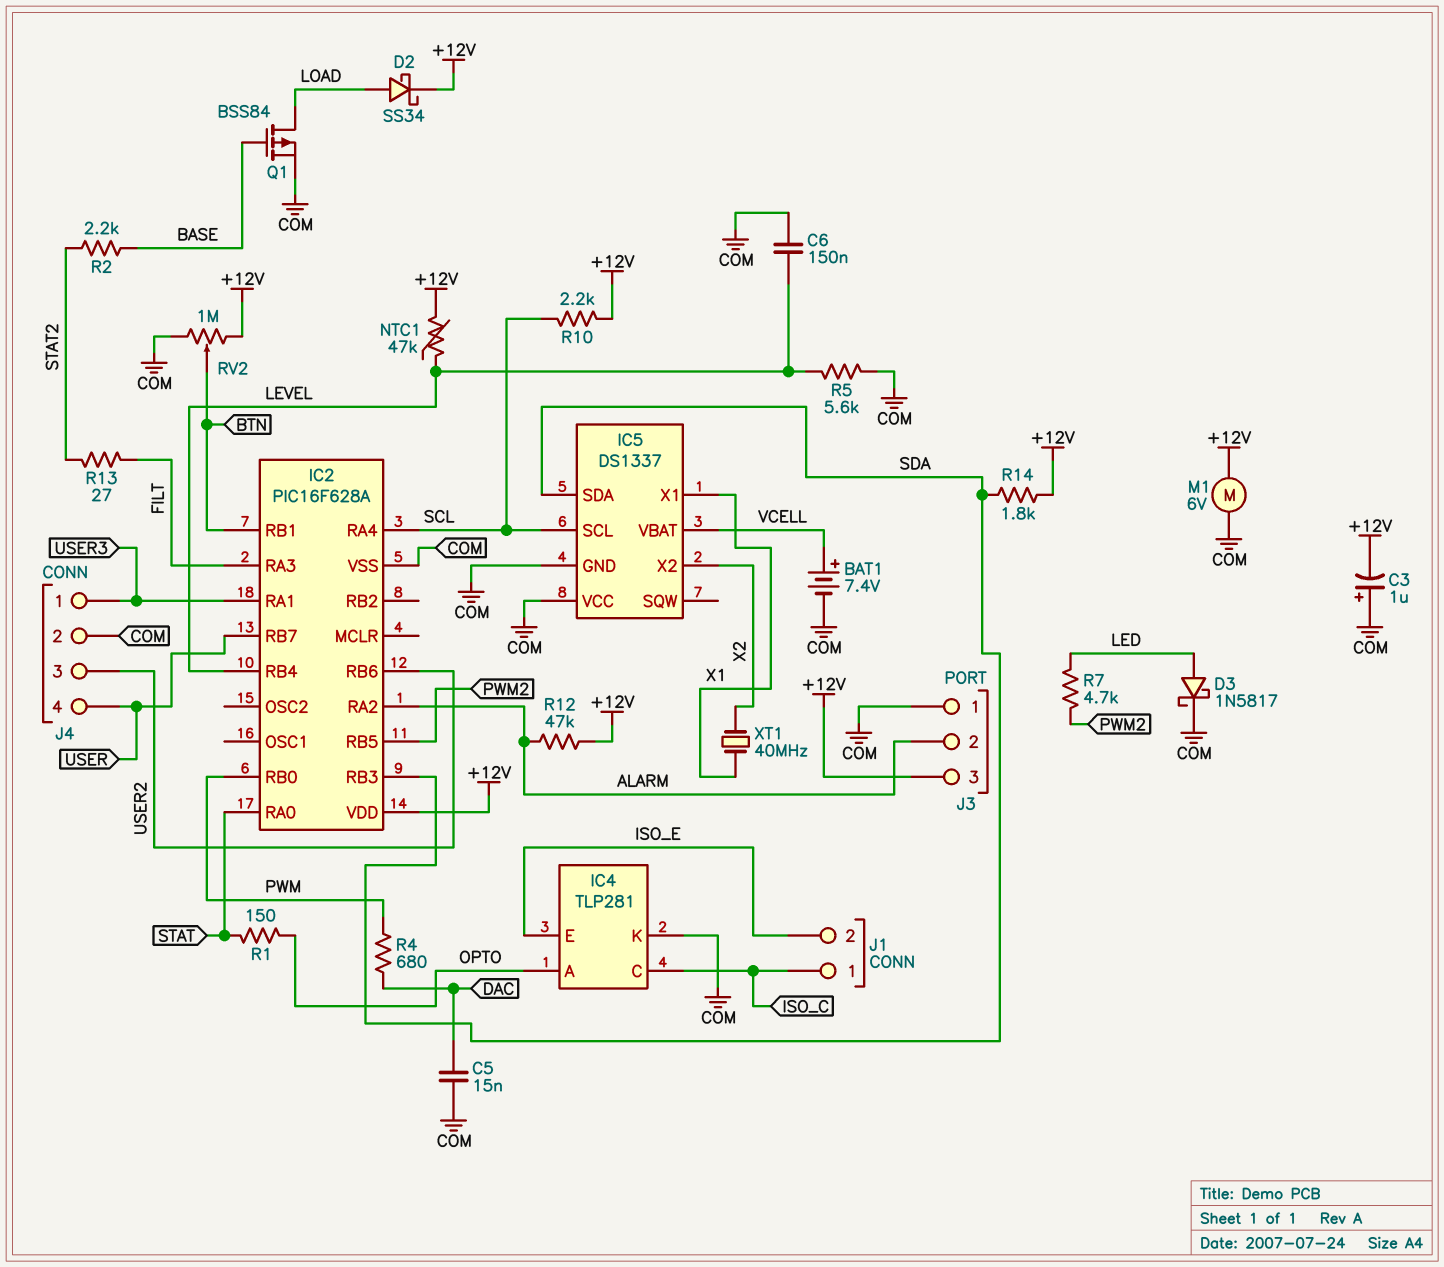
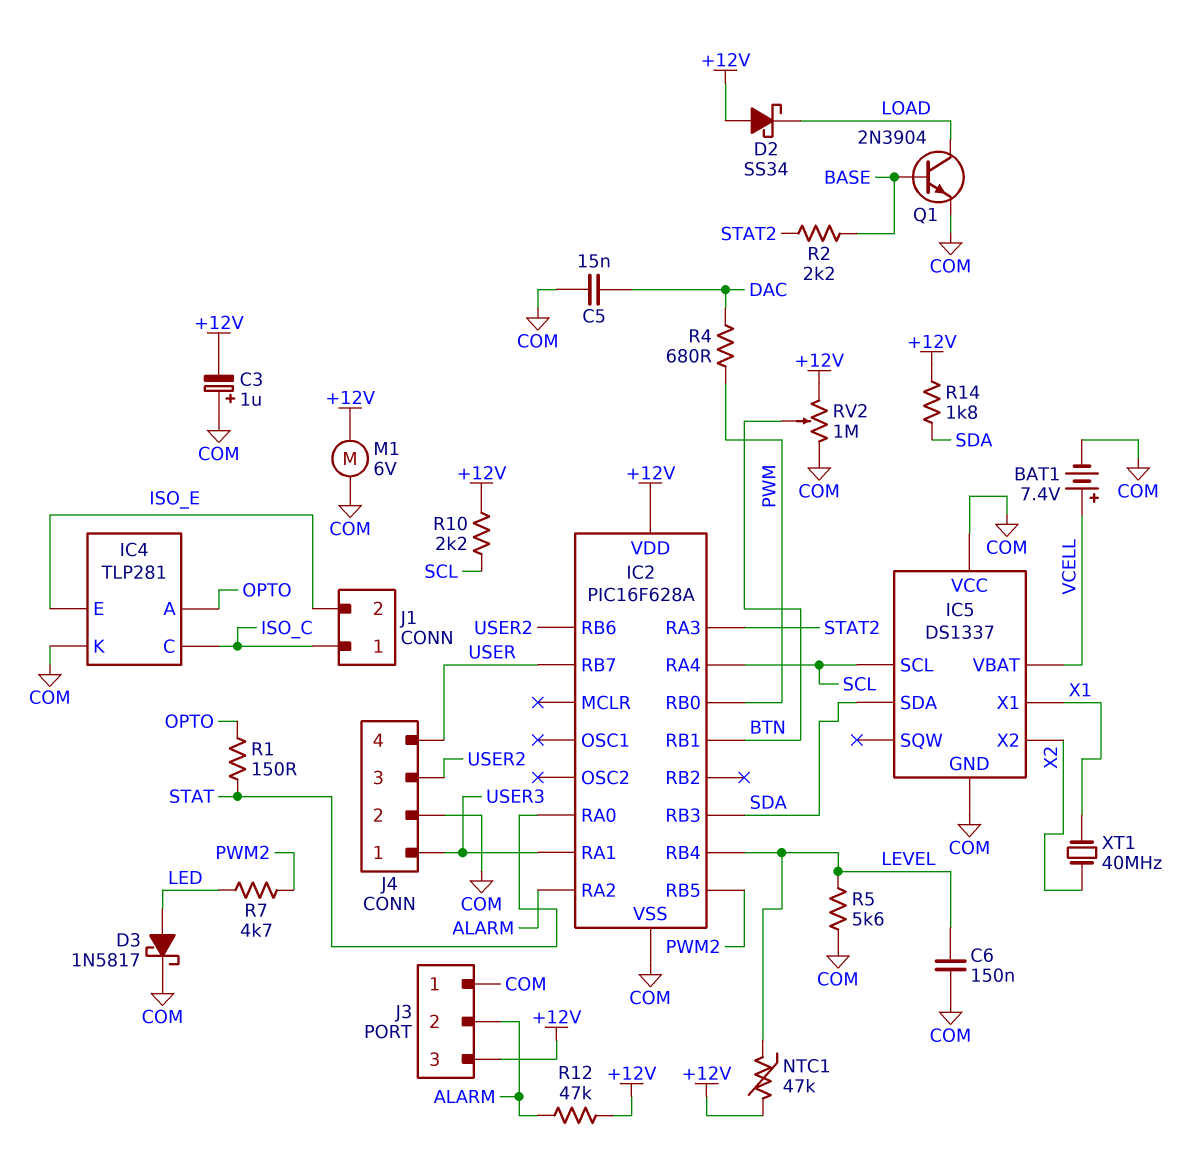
D2: schottky SS34 (A LOAD, K +12V) -> schottky SS34 (A +12V, K LOAD)
IC2 pin RA3: FILT -> STAT2
Q1: PMOS BSS84 (G BASE, D LOAD, S COM) -> NPN 2N3904 (B BASE, C LOAD, E COM)
R13: 27 (FILT, STAT2) -> none

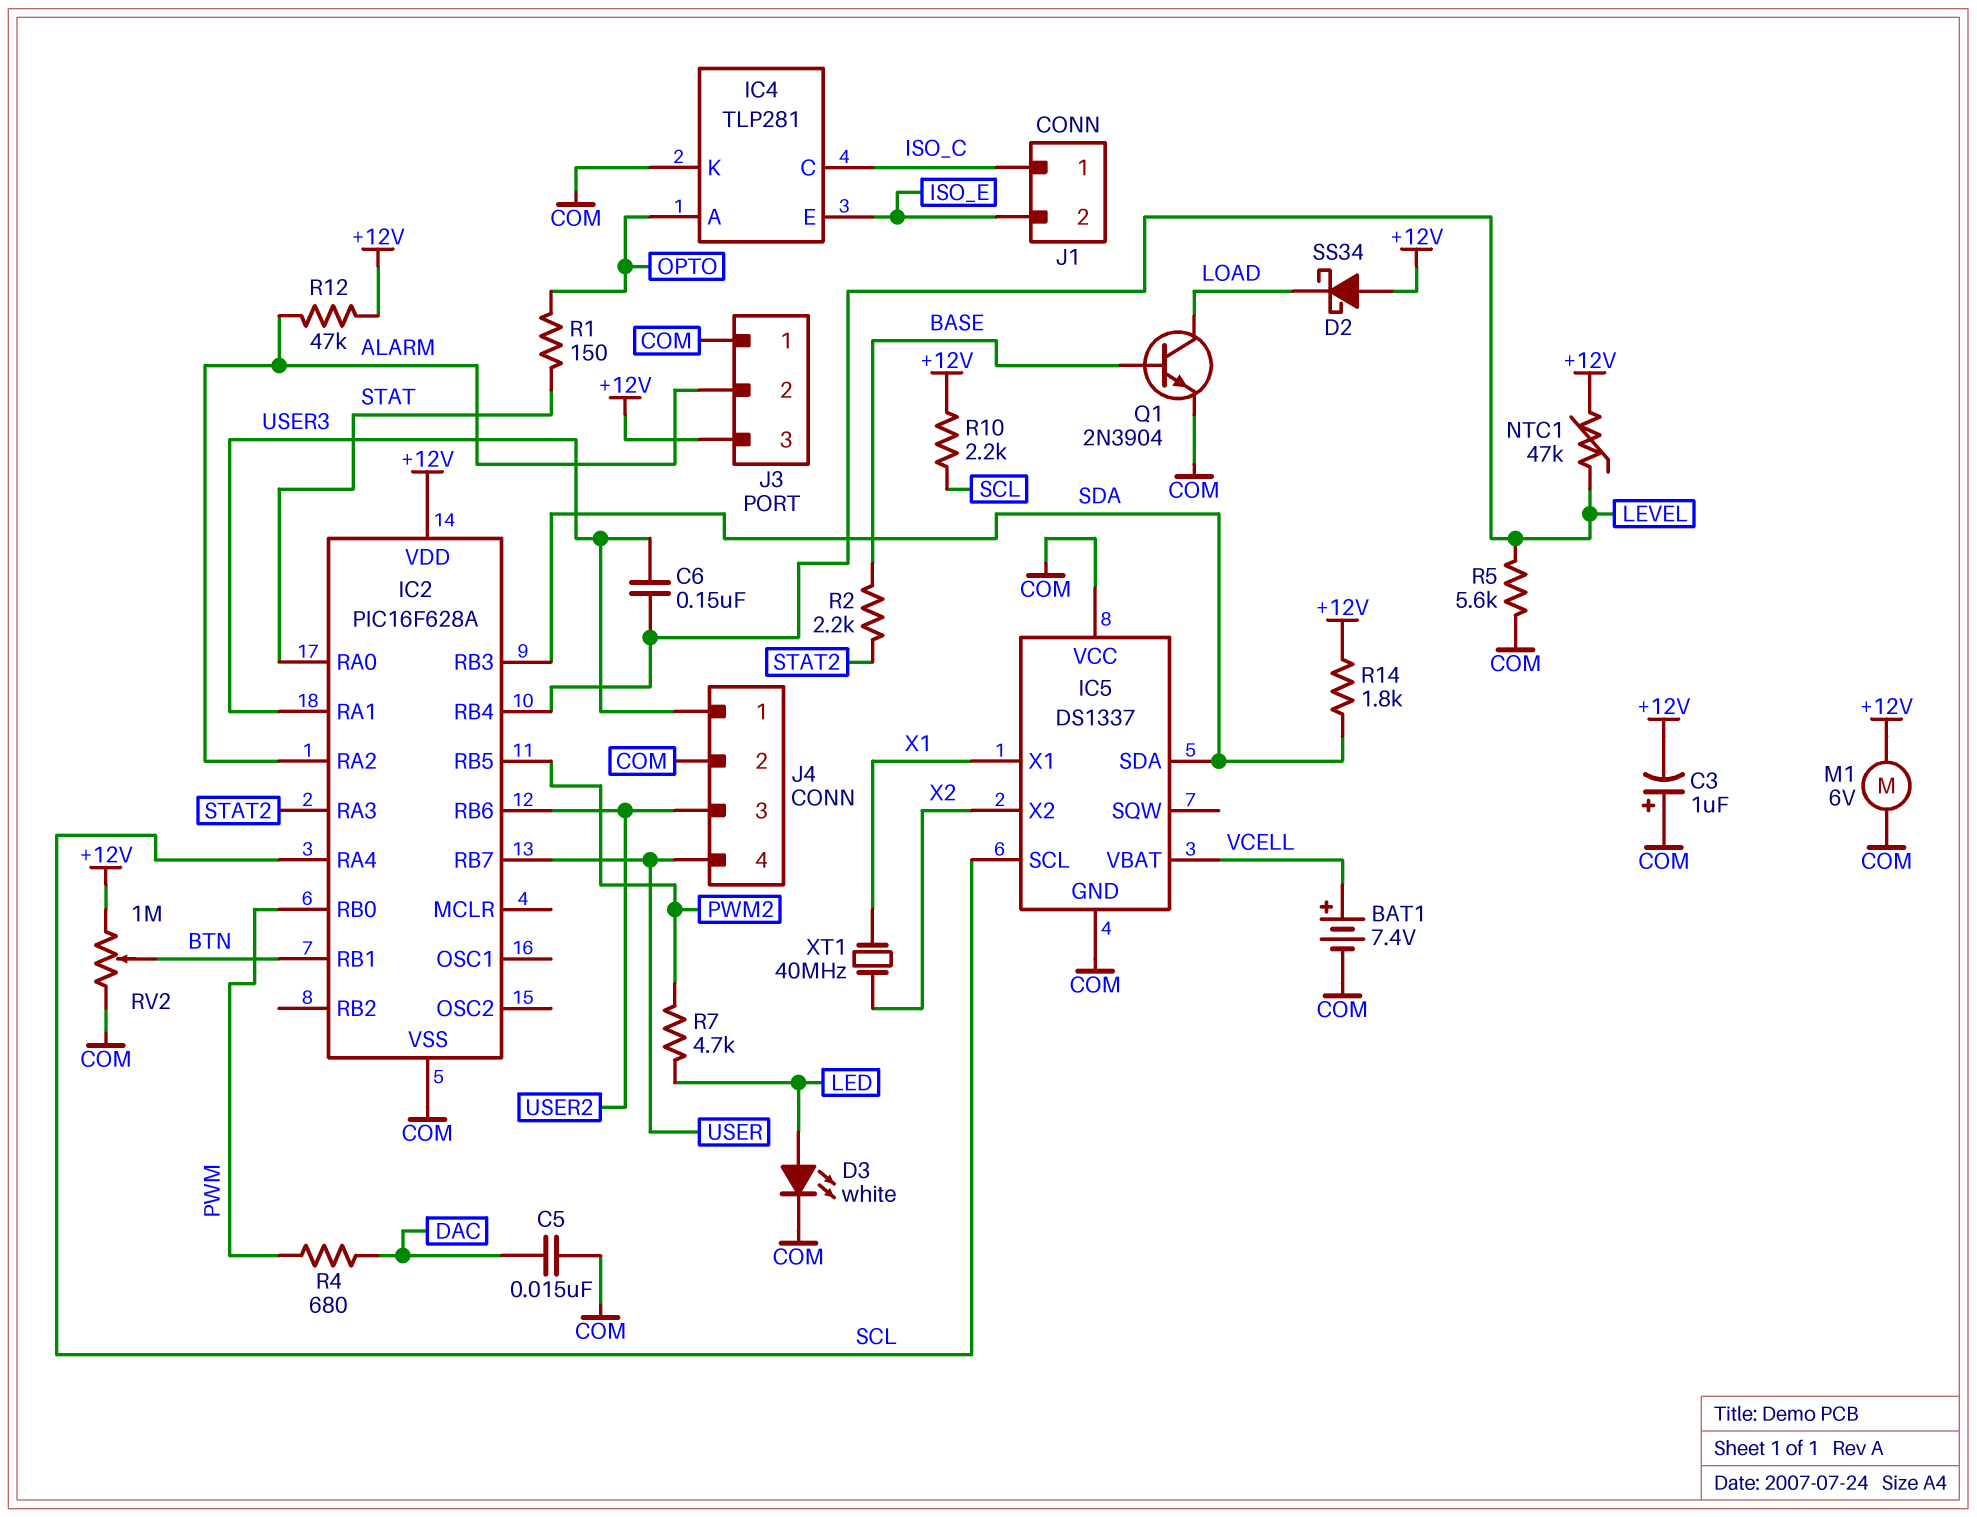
C6: 150nF (COM, LEVEL) -> 150nF (LEVEL, USER3)
D3: schottky 1N5817 (A LED, K COM) -> LED white (A LED, K COM)

